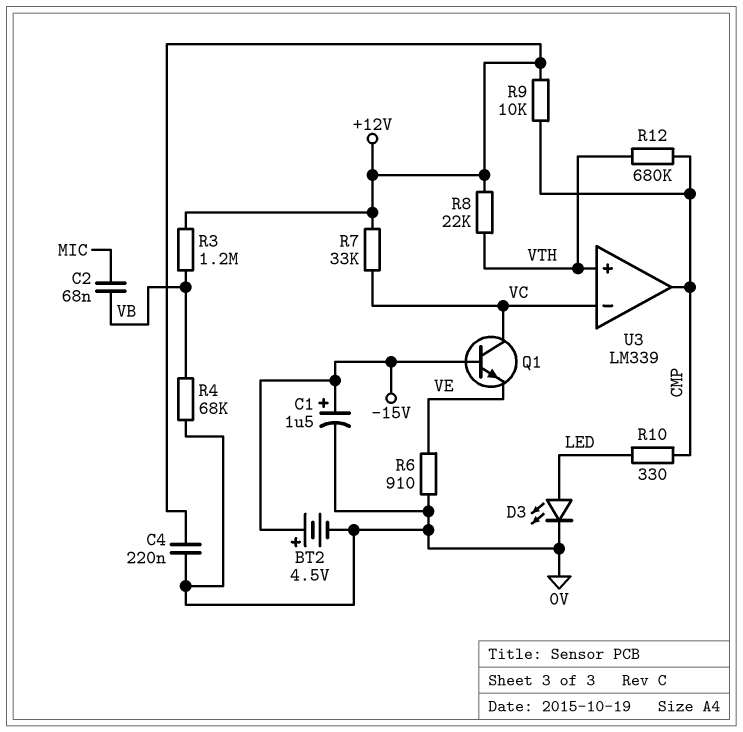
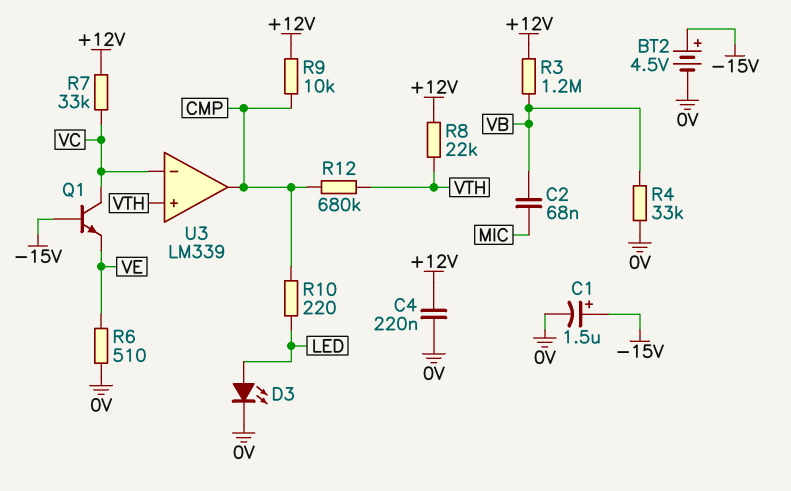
R4: 68k (0V, VB) -> 33k (0V, VB)
R6: 910 (0V, VE) -> 510 (0V, VE)
R10: 330 (CMP, LED) -> 220 (CMP, LED)

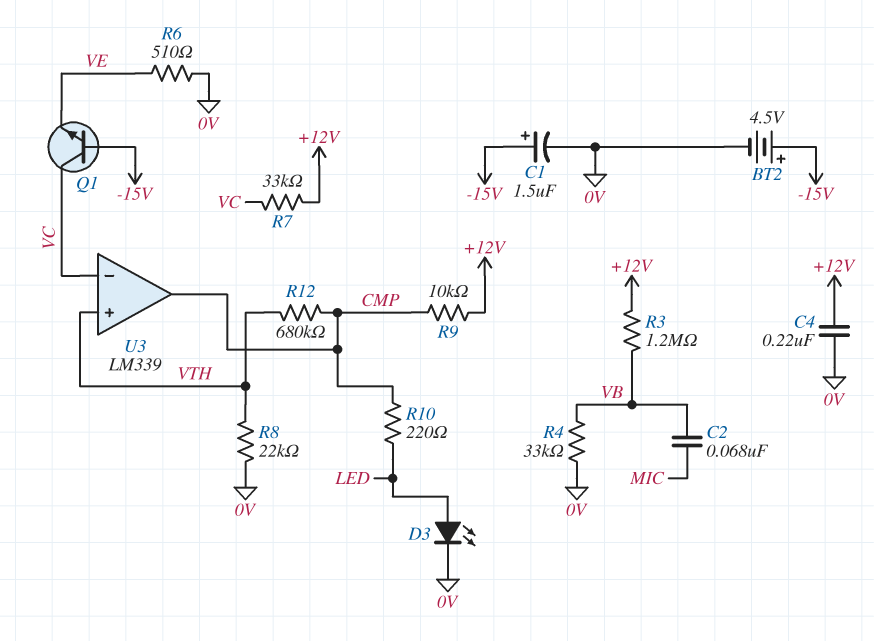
R8: 22k (+12V, VTH) -> 22k (0V, VTH)

